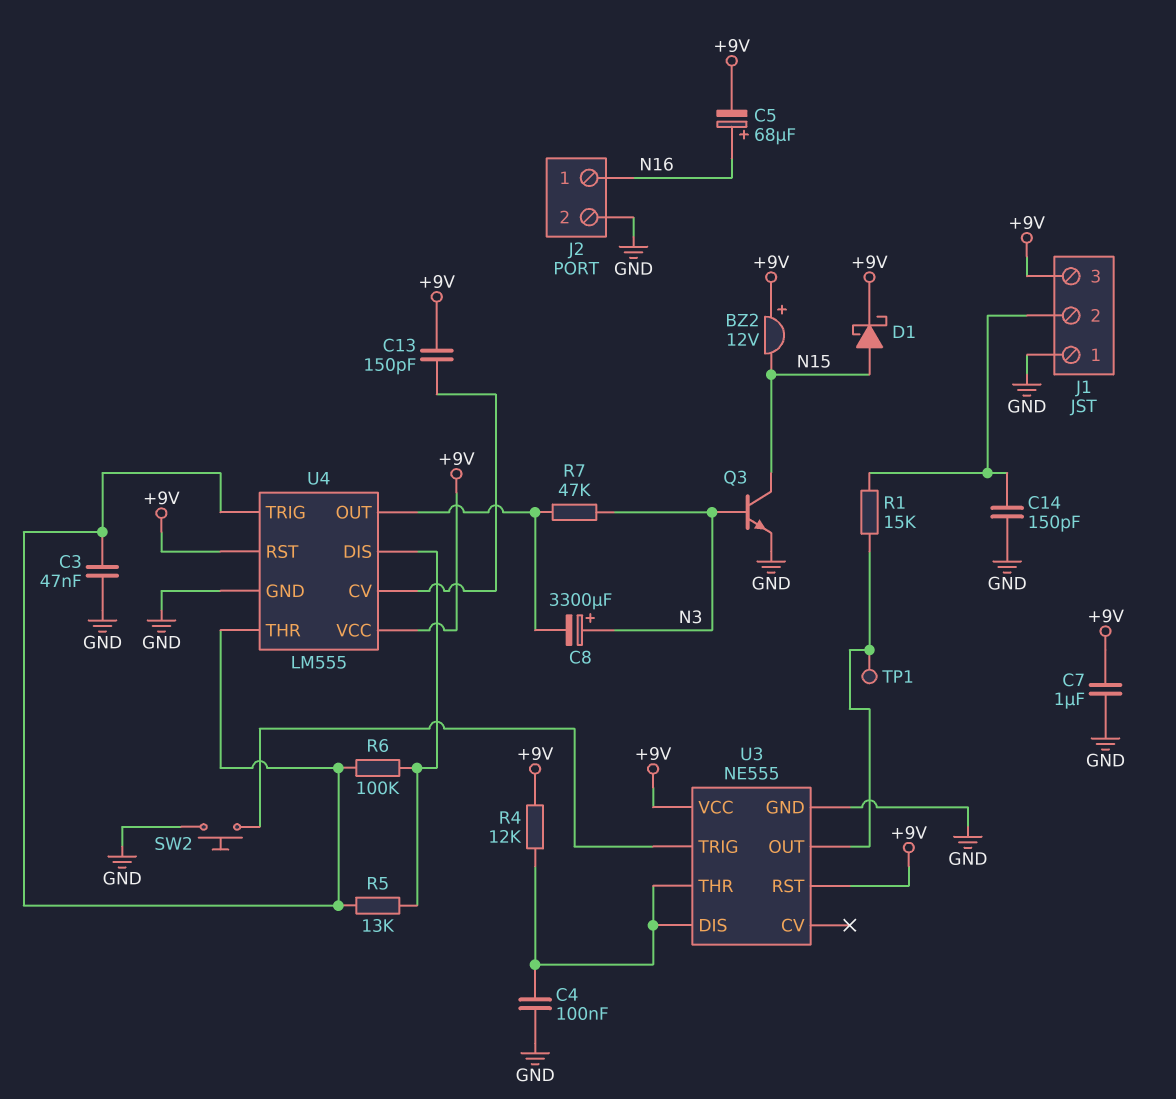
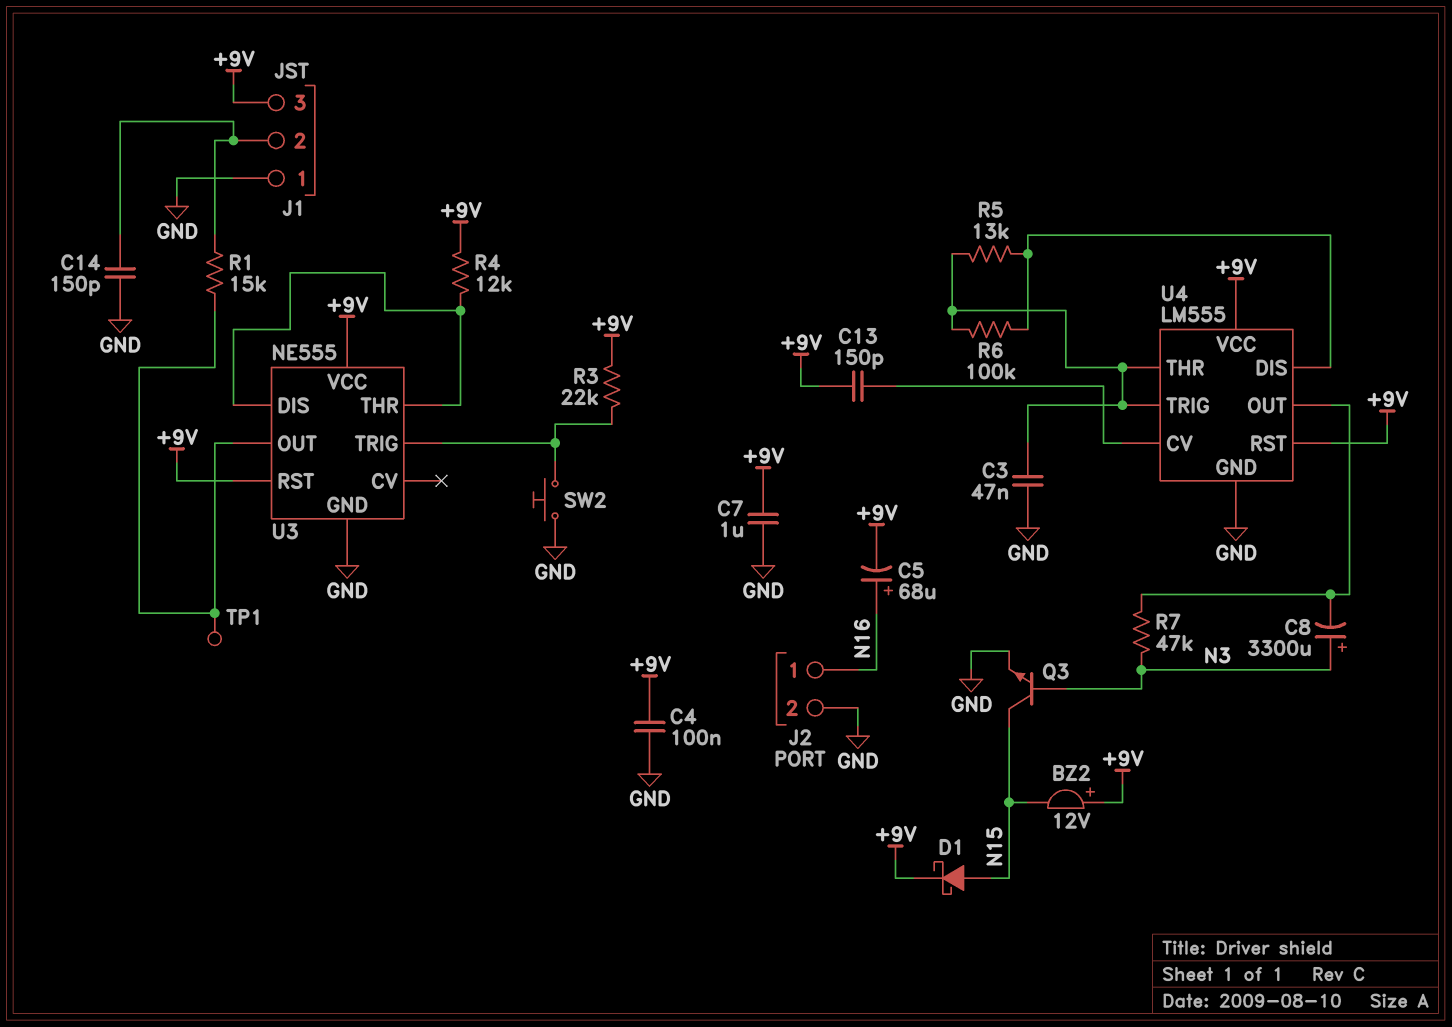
C4: 100nF (GND, U3/DIS) -> 100nF (+9V, GND)
R3: none -> 22k (+9V, U3/TRIG)

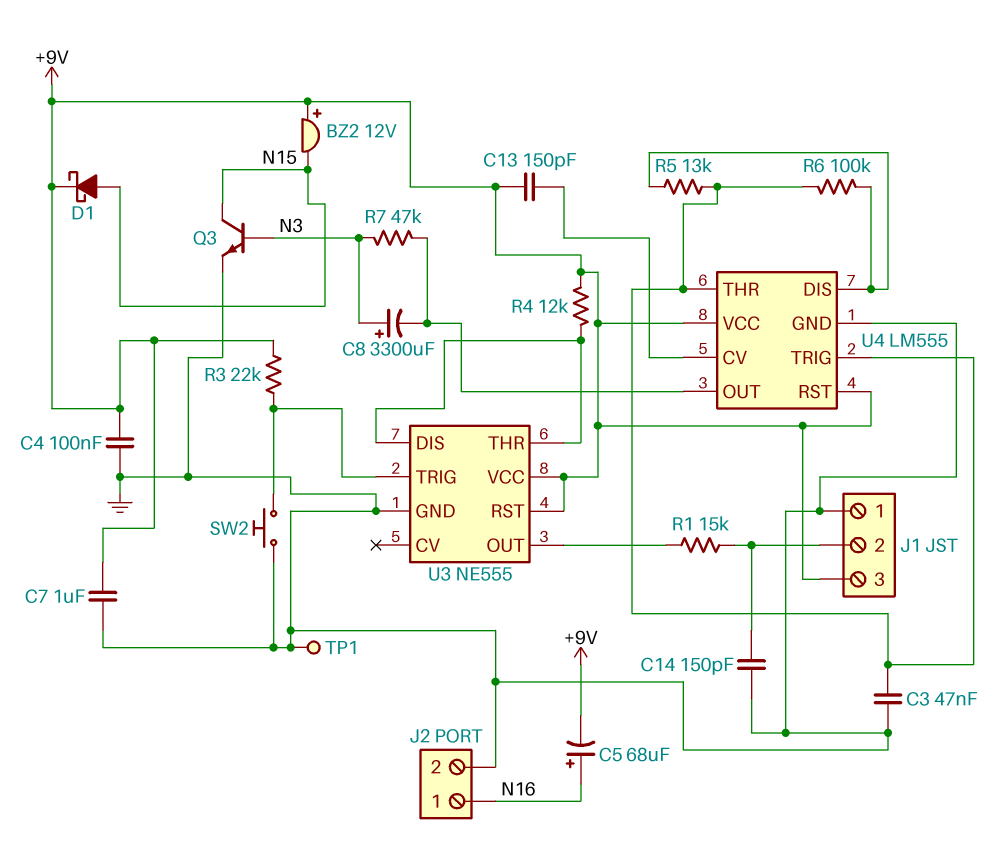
TP1: test point (U3/OUT) -> test point (GND)

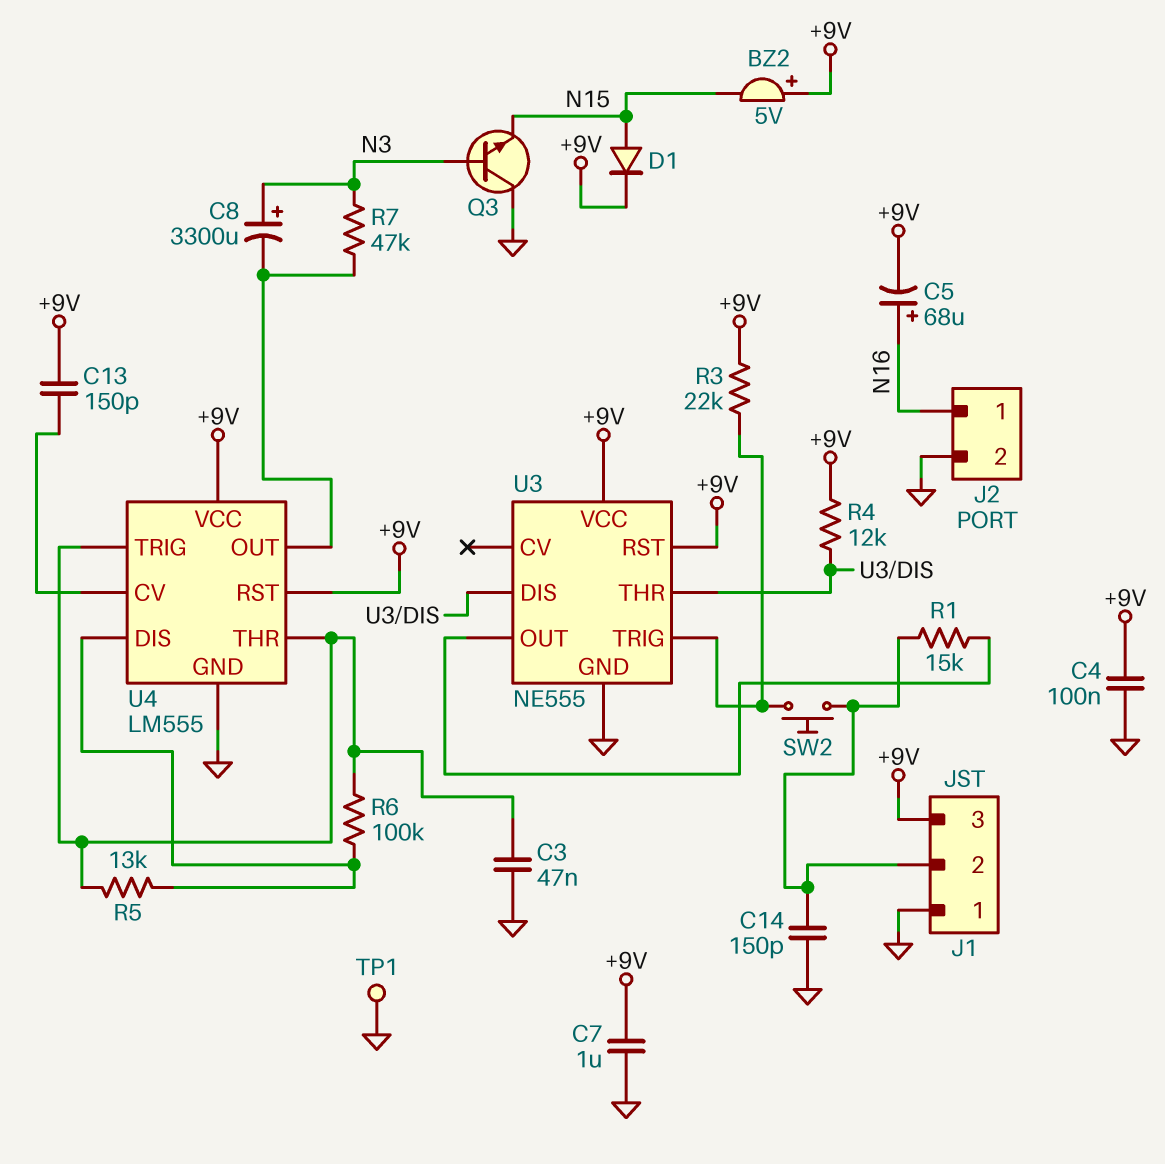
BZ2: buzzer 12V (plus +9V, minus N15) -> buzzer 5V (plus +9V, minus N15)
D1: schottky (A N15, K +9V) -> diode (A N15, K +9V)
Q3: NPN (B N3, C N15, E GND) -> NPN (B N3, C GND, E N15)
SW2: button (GND, U3/TRIG) -> button (J1/2, U3/TRIG)

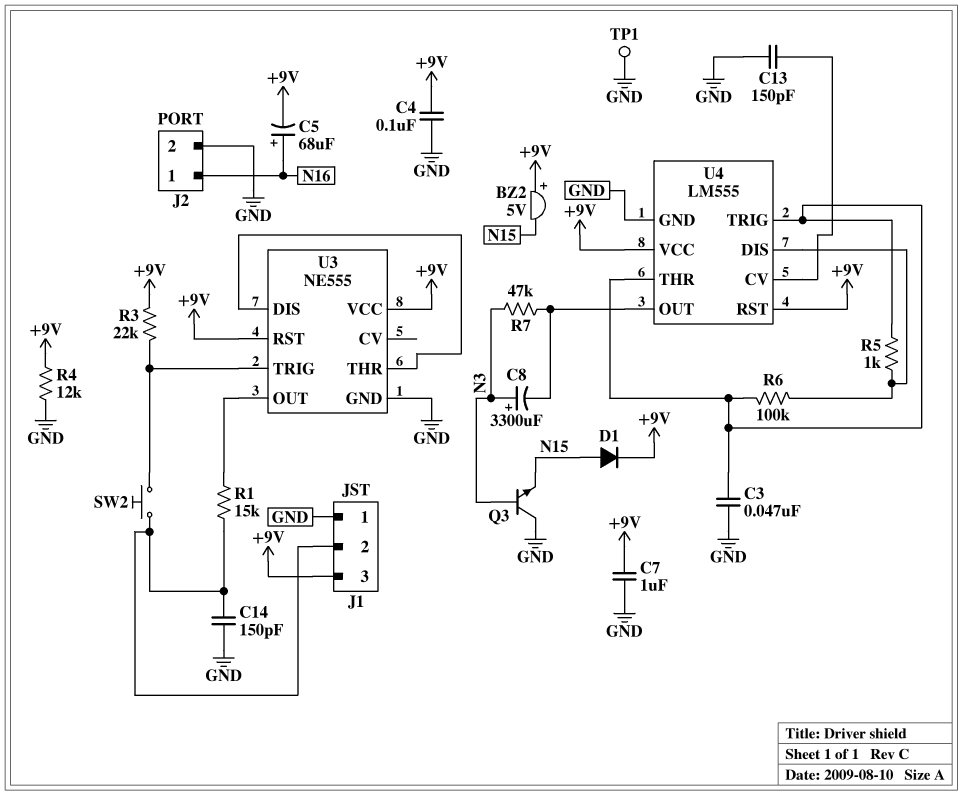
C13: 150pF (+9V, U4/CV) -> 150pF (GND, U4/CV)
R4: 12k (+9V, U3/DIS) -> 12k (+9V, GND)
R5: 13k (U4/DIS, U4/THR) -> 1k (U4/DIS, U4/THR)

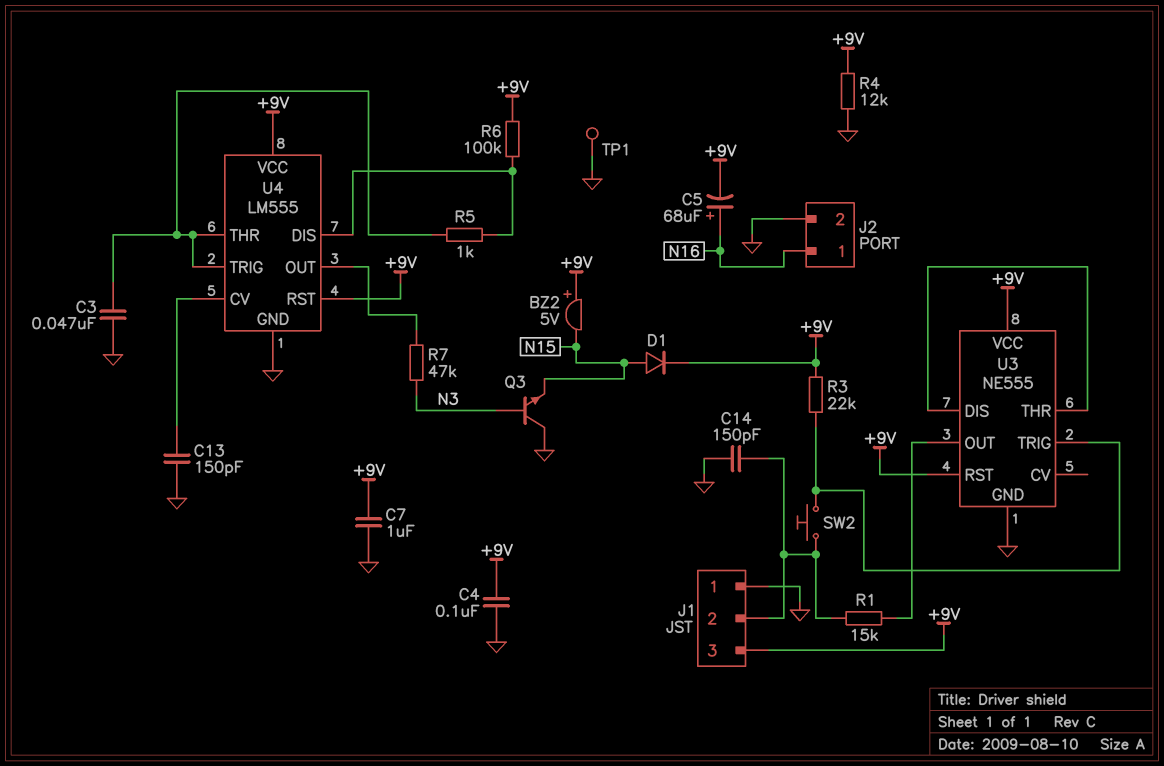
C8: 3300uF (plus N3, minus U4/OUT) -> none
R6: 100k (U4/DIS, U4/THR) -> 100k (+9V, U4/DIS)

